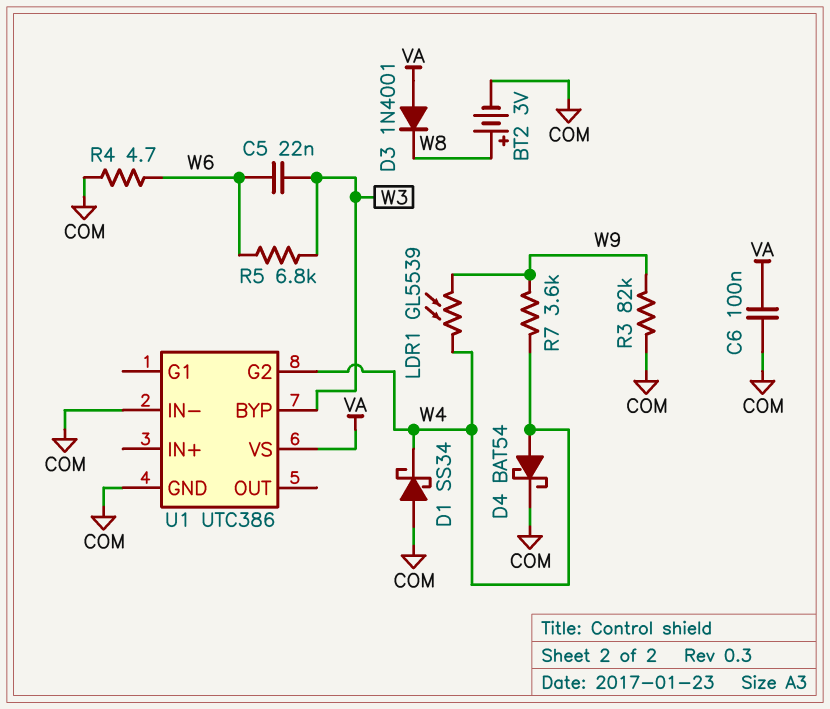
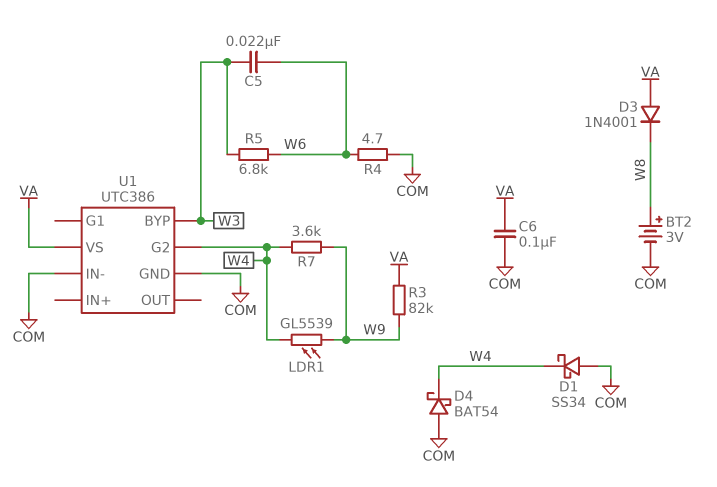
D4: schottky BAT54 (A W4, K COM) -> schottky BAT54 (A COM, K W4)
R3: 82k (COM, W9) -> 82k (VA, W9)

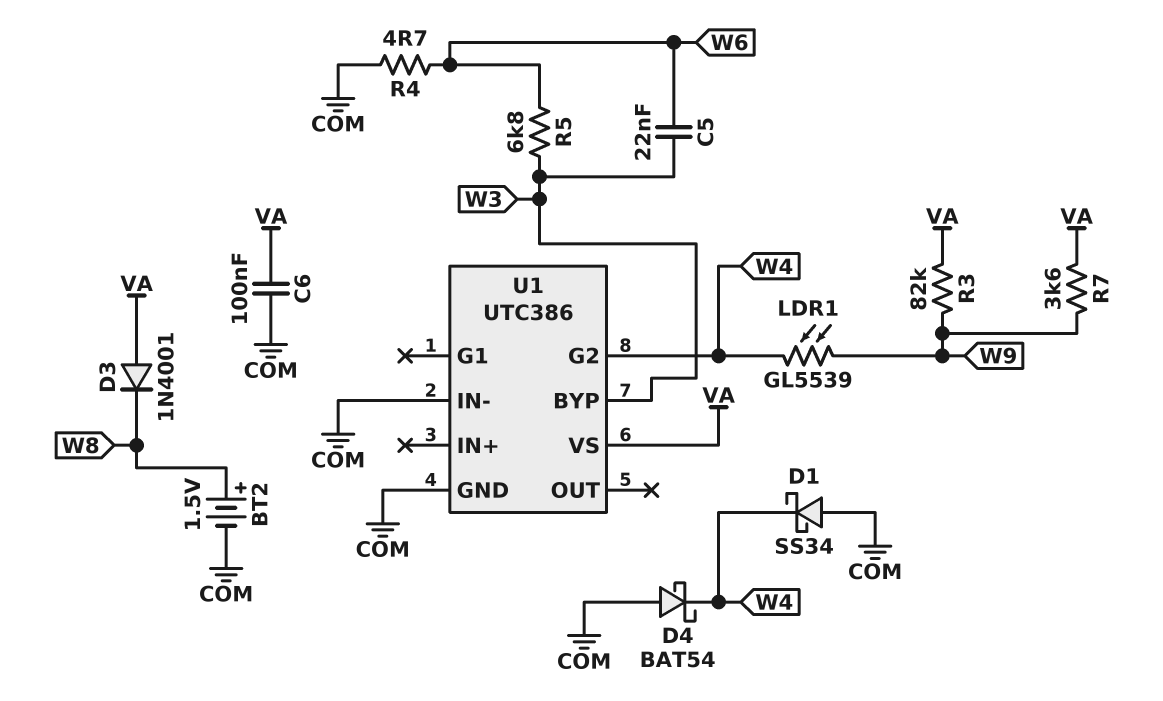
BT2: 3V (plus W8, minus COM) -> 1.5V (plus W8, minus COM)
R7: 3.6k (W4, W9) -> 3.6k (VA, W9)

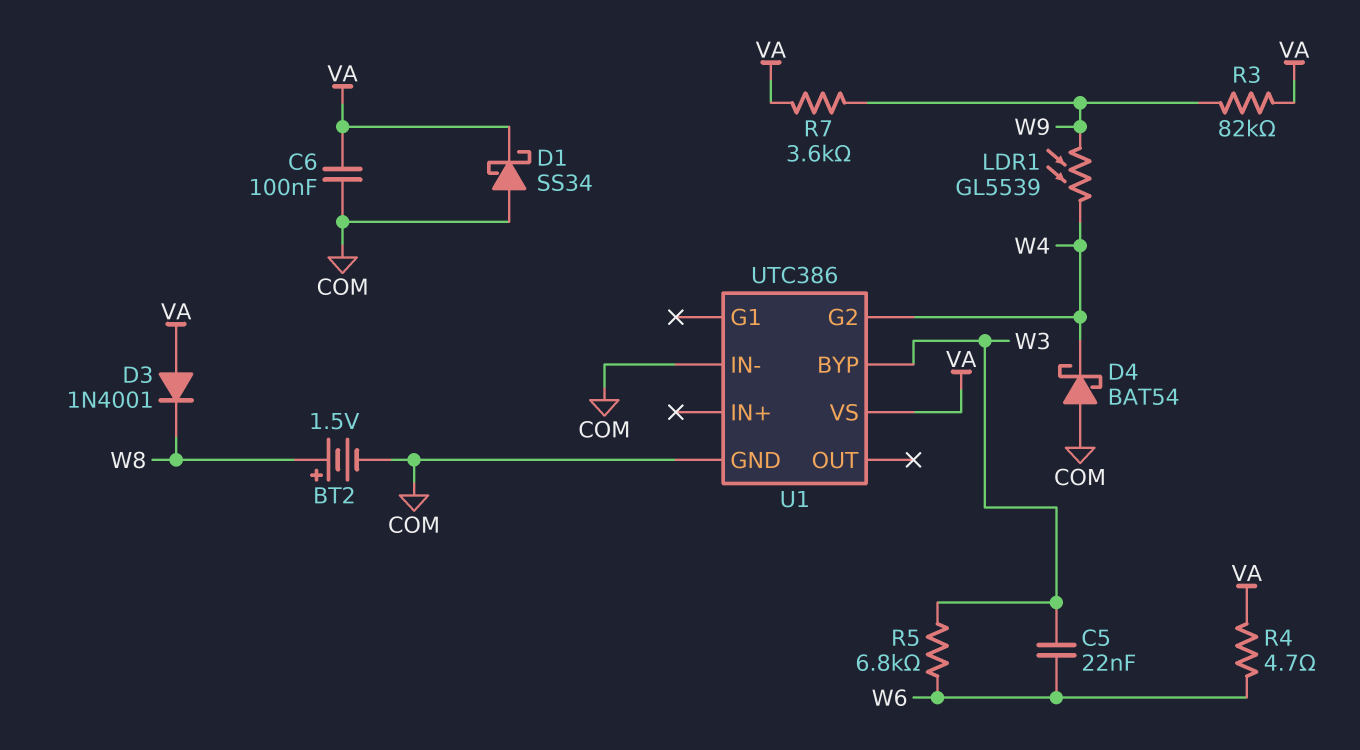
D1: schottky SS34 (A COM, K W4) -> schottky SS34 (A COM, K VA)
R4: 4.7 (COM, W6) -> 4.7 (VA, W6)

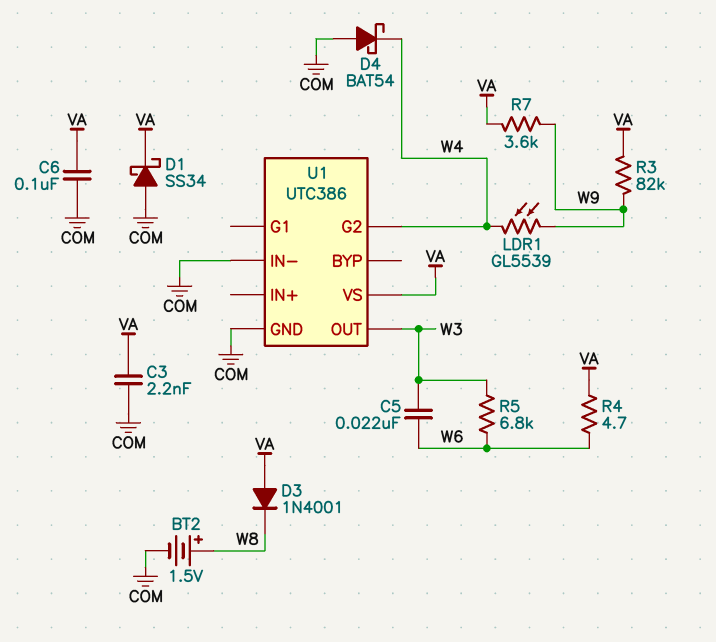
C3: none -> 2.2nF (COM, VA)
U1 pin BYP: W3 -> none
U1 pin OUT: none -> W3

